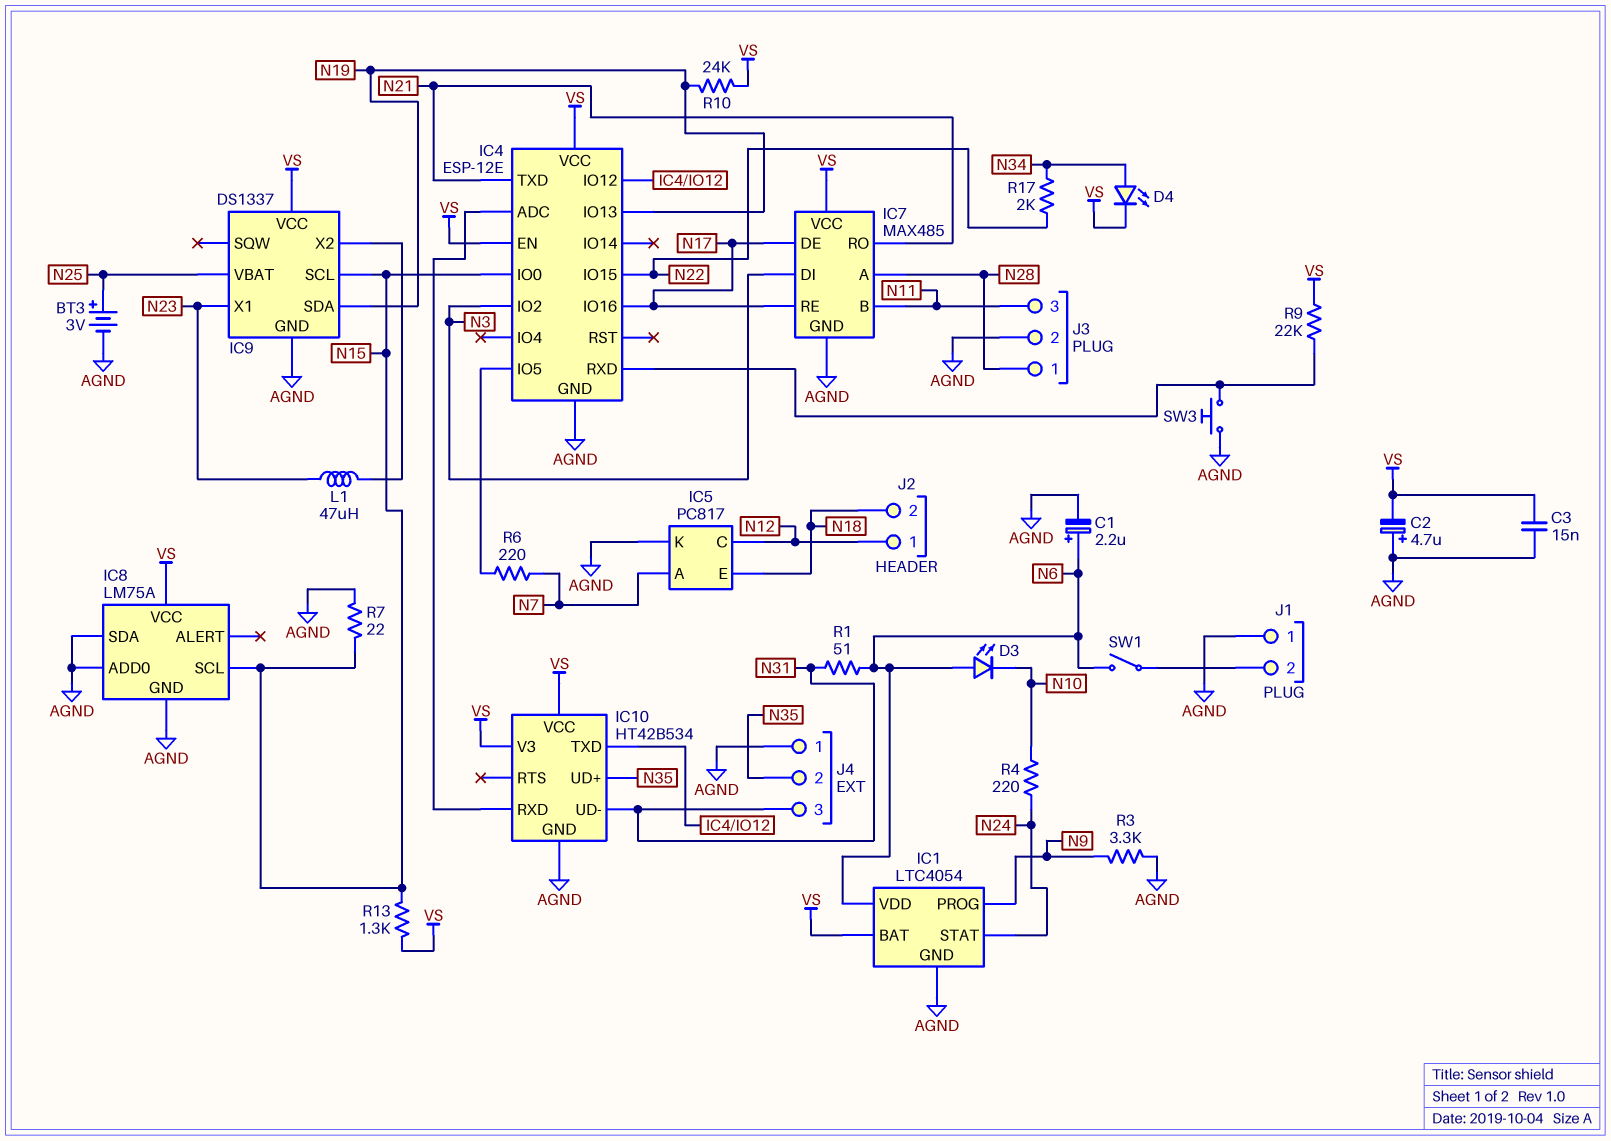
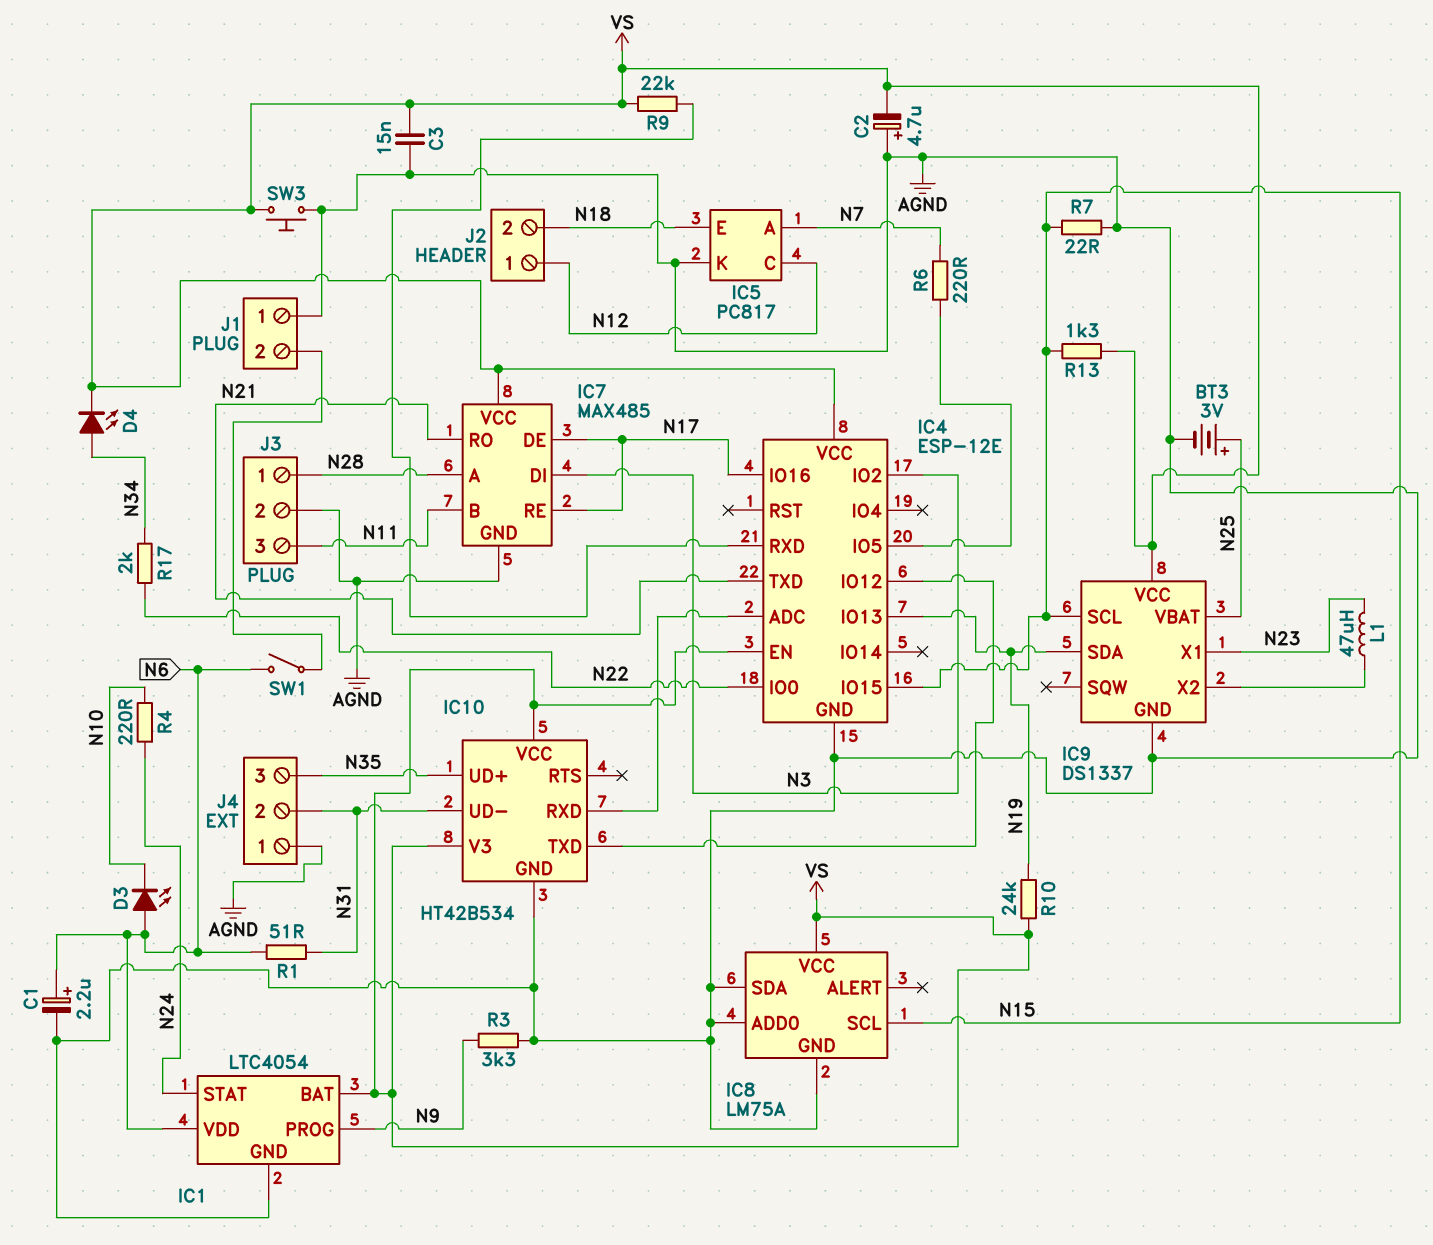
IC4 pin IO0: N15 -> N22
IC4 pin IO15: N22 -> N15
J4 pin 2: N35 -> N31
J4 pin 3: N31 -> N35
SW3: button (AGND, IC4/RXD) -> button (AGND, VS)

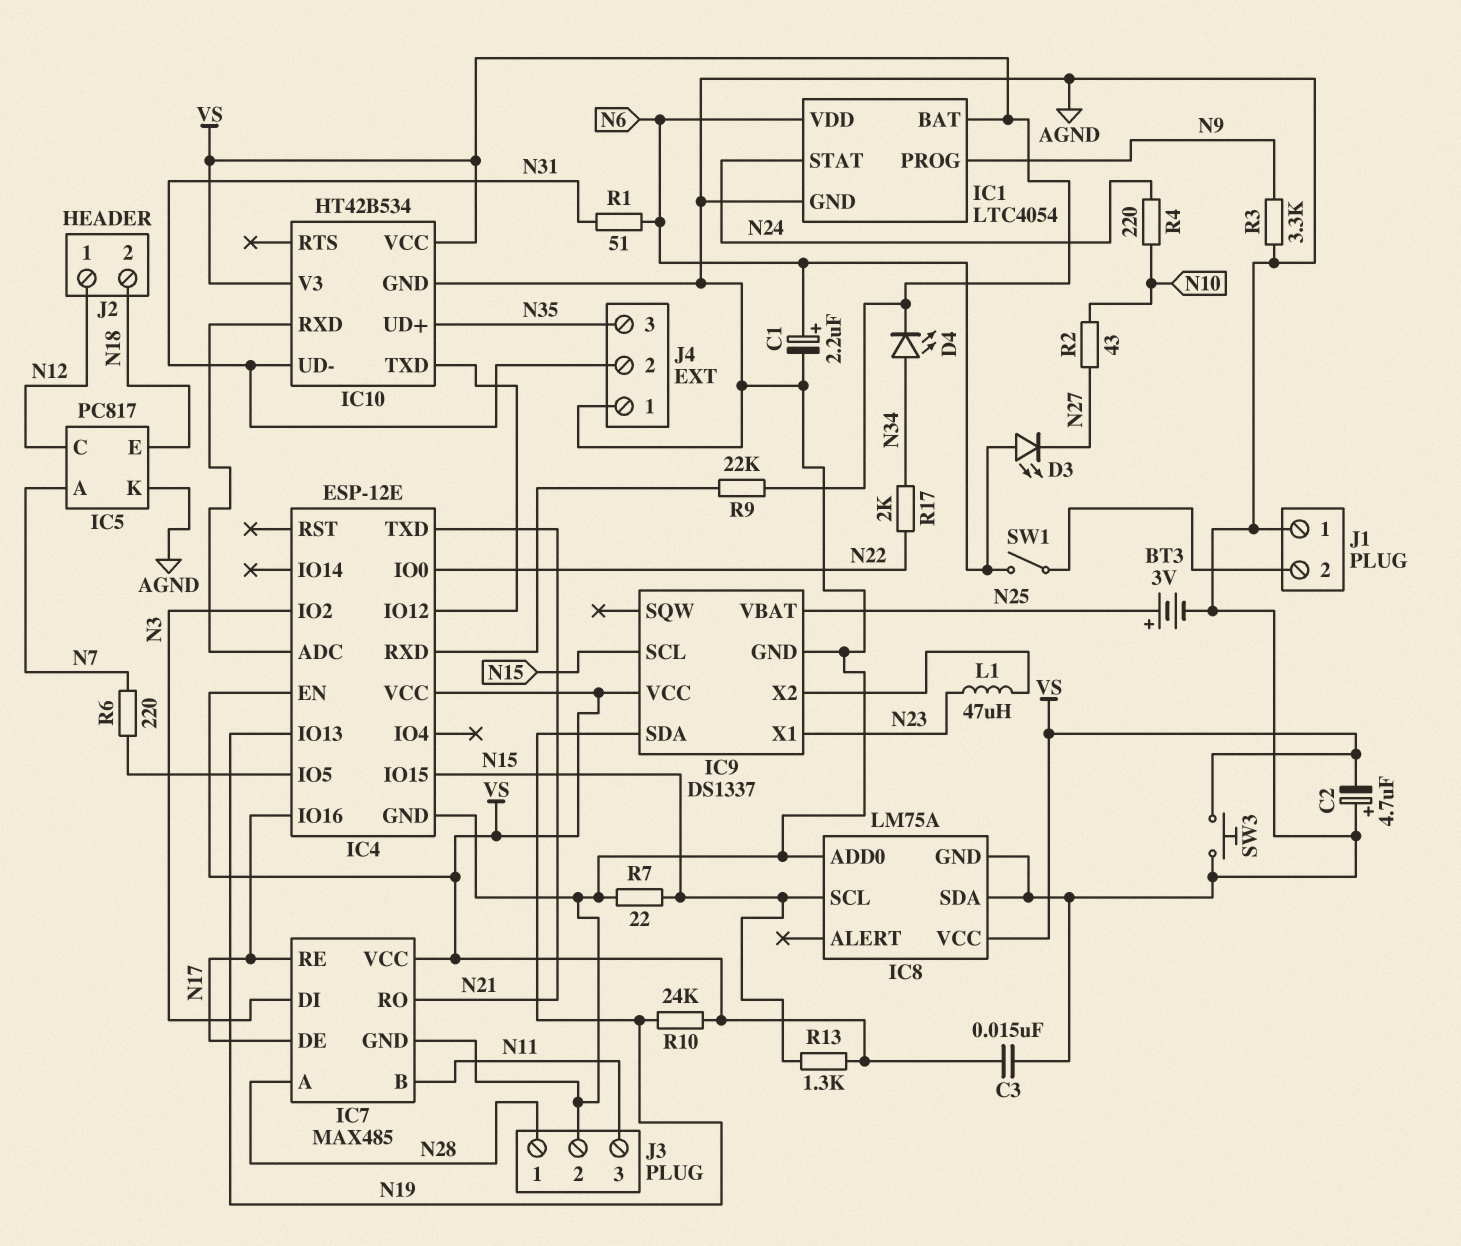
D3: LED (A N6, K N10) -> LED (A N6, K N27)
R2: none -> 43 (N10, N27)

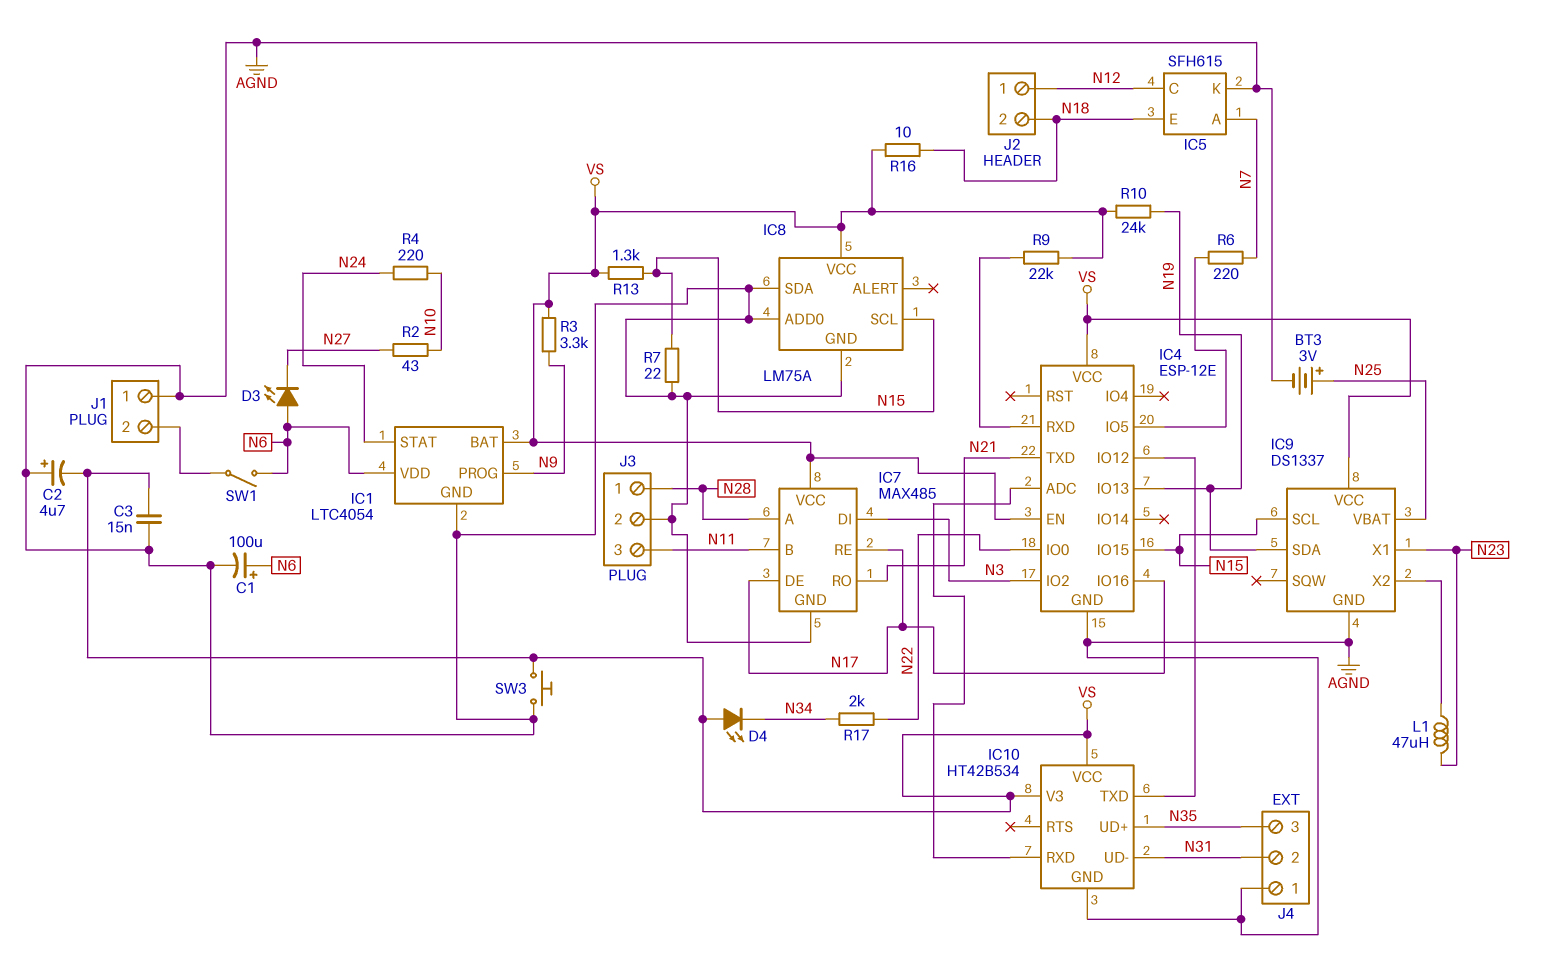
C1: 2.2uF (plus N6, minus AGND) -> 100uF (plus N6, minus AGND)
D4: LED (A N34, K VS) -> LED (A VS, K N34)
IC5: PC817 -> SFH615
R1: 51 (N6, N31) -> none
R3: 3.3k (AGND, N9) -> 3.3k (N9, VS)
R16: none -> 10 (N18, VS)

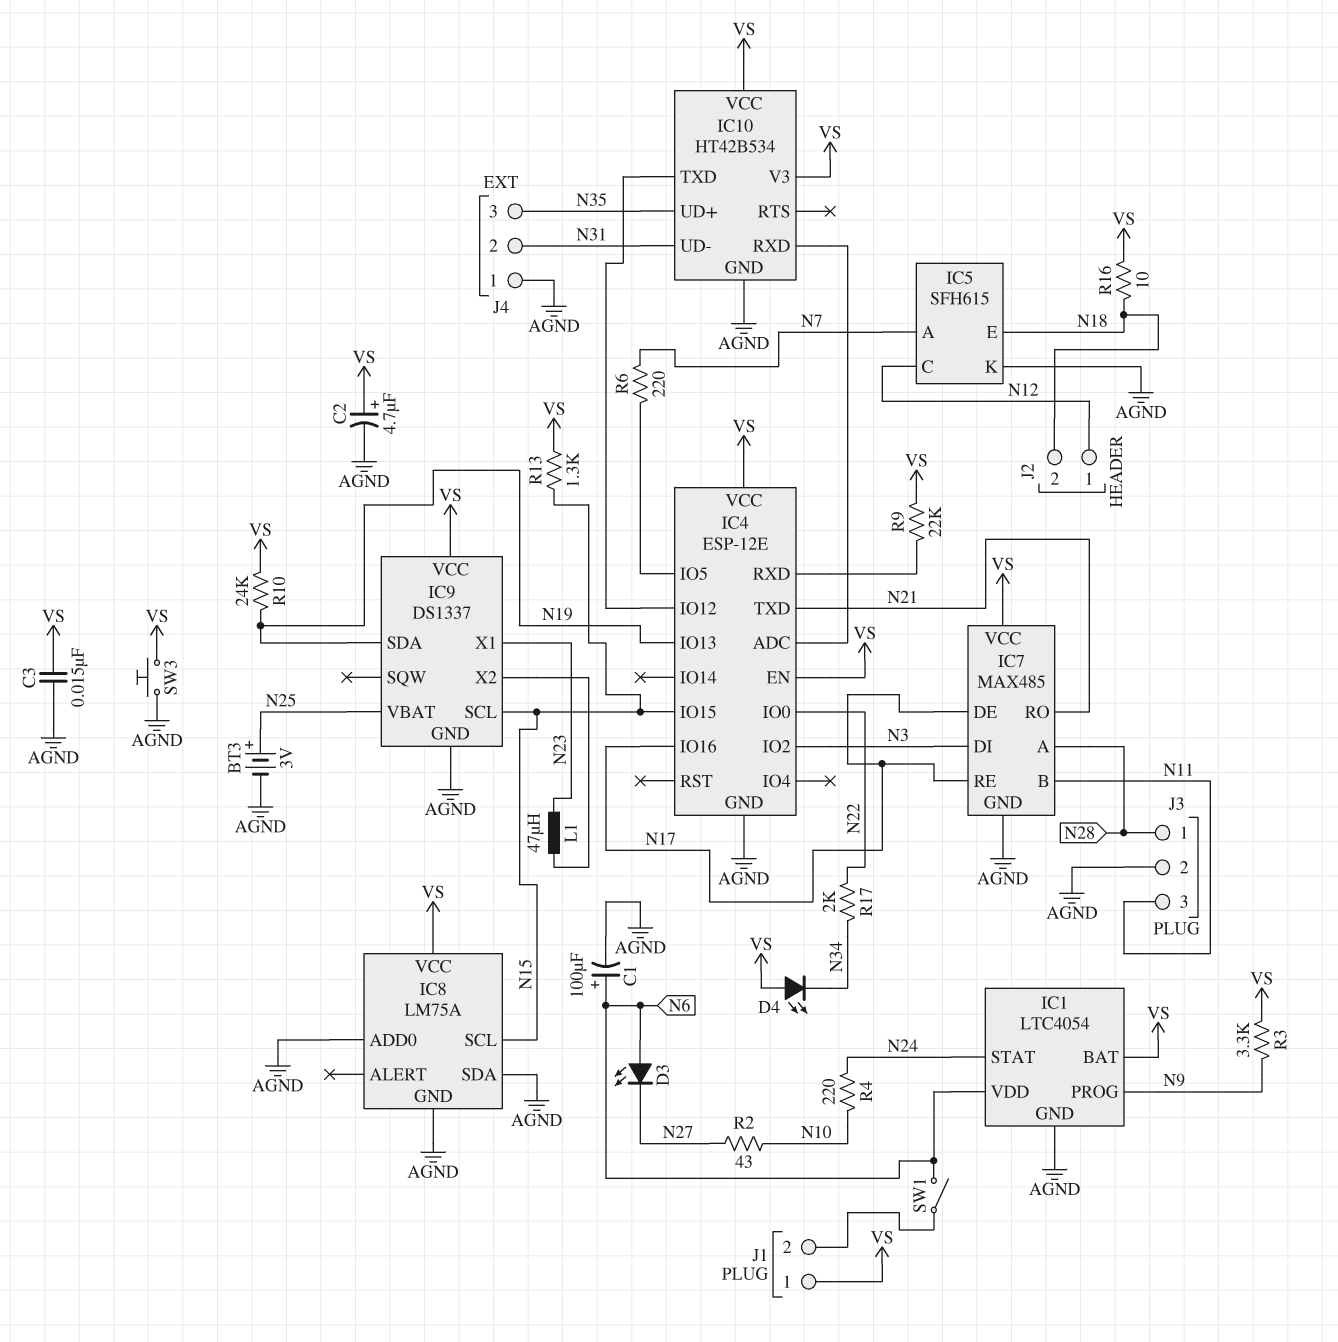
C2: 4.7uF (plus AGND, minus VS) -> 4.7uF (plus VS, minus AGND)
J1 pin 1: AGND -> VS
R7: 22 (AGND, N15) -> none

